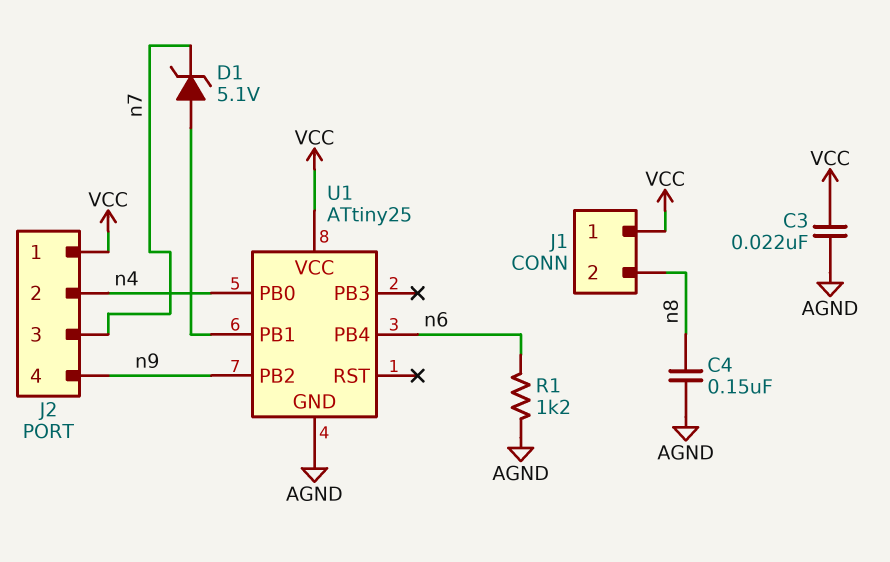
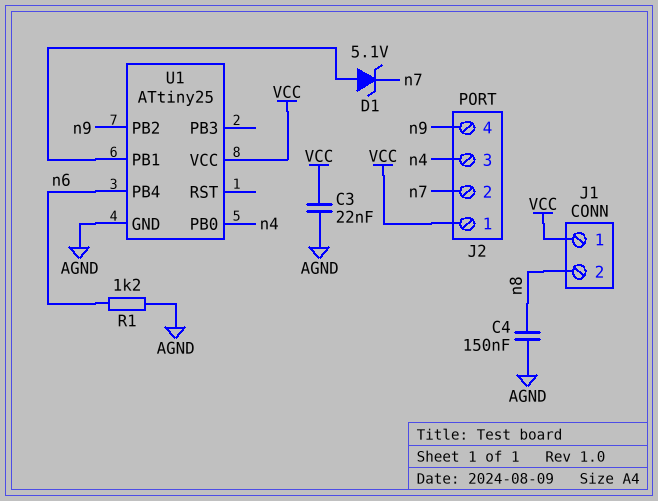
J2 pin 2: n4 -> n7
J2 pin 3: n7 -> n4

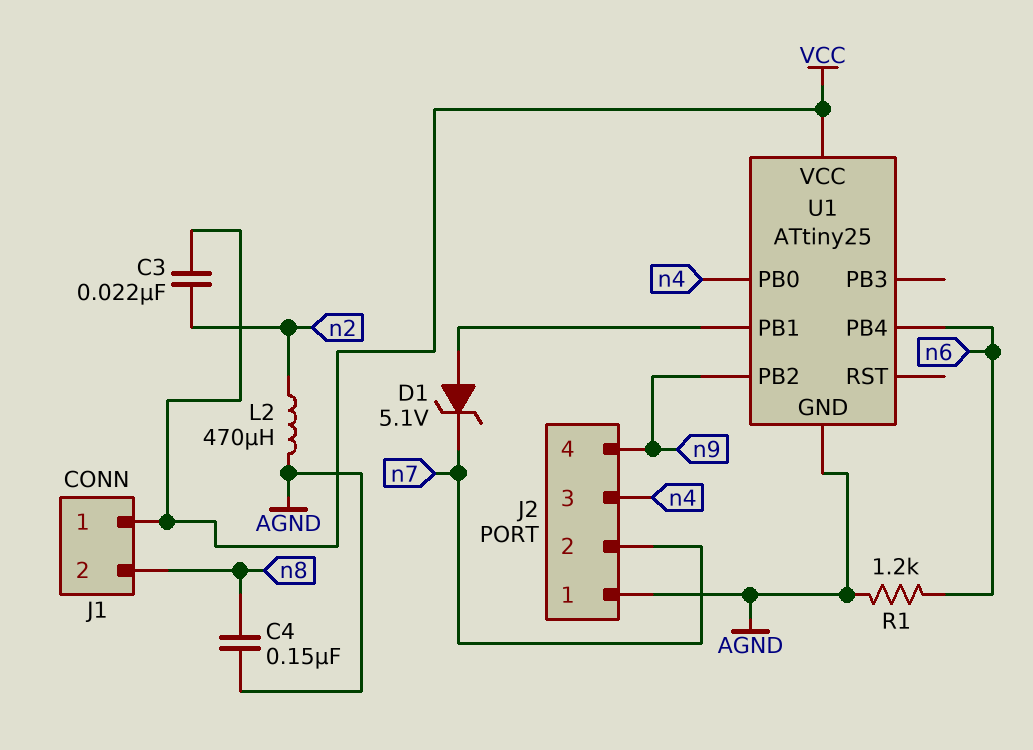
C3: 22nF (AGND, VCC) -> 22nF (VCC, n2)
J2 pin 1: VCC -> AGND
L2: none -> 470uH (AGND, n2)

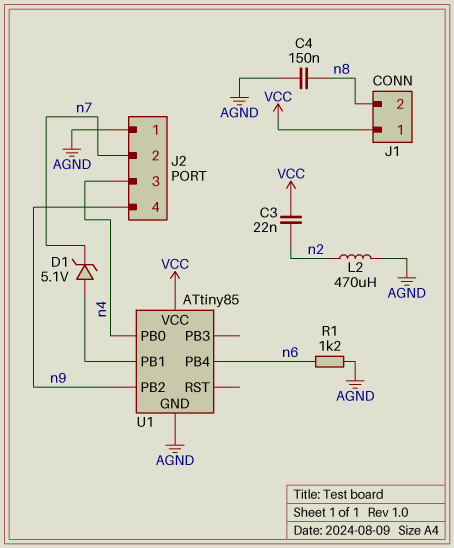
U1: ATtiny25 -> ATtiny85

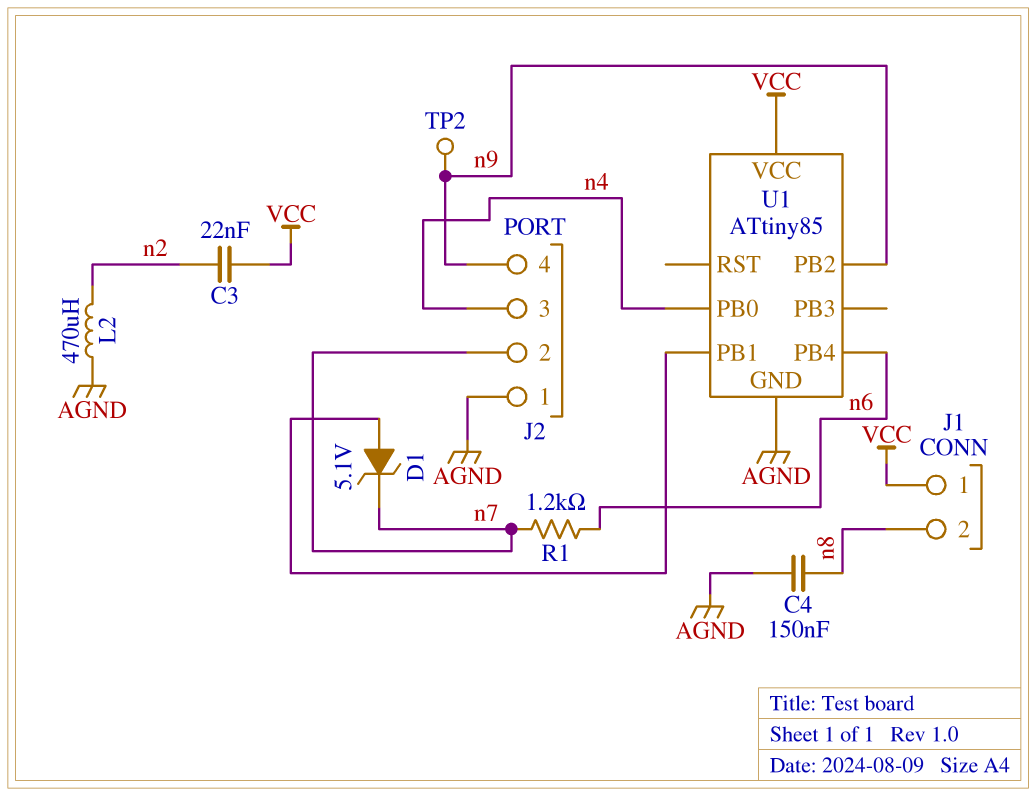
R1: 1.2k (AGND, n6) -> 1.2k (n6, n7)
TP2: none -> test point (n9)

